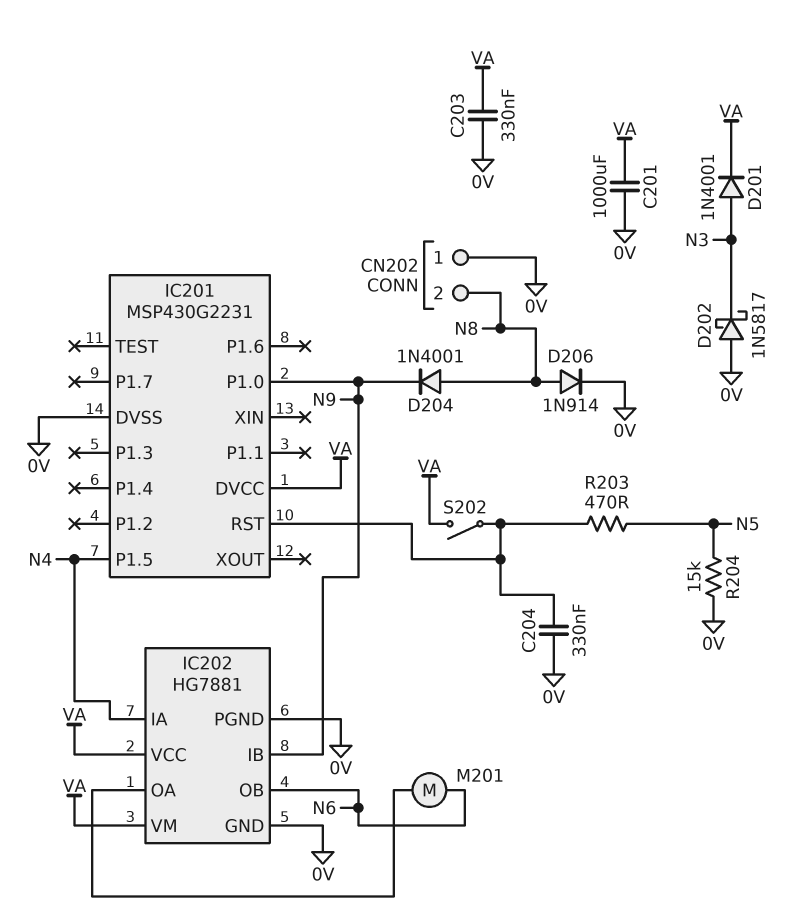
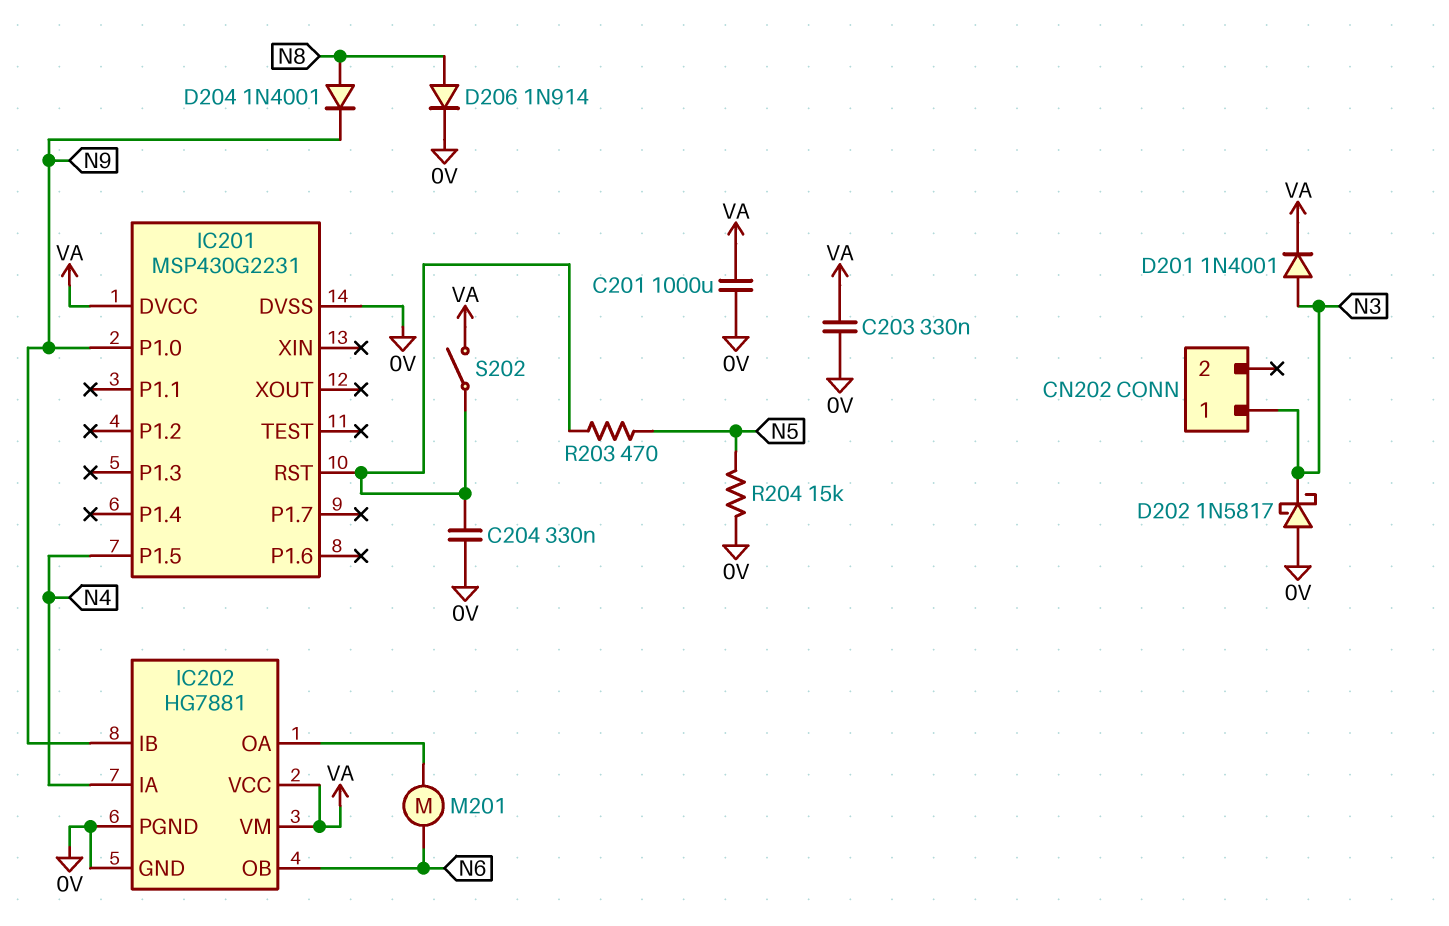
CN202 pin 1: 0V -> N3
CN202 pin 2: N8 -> none

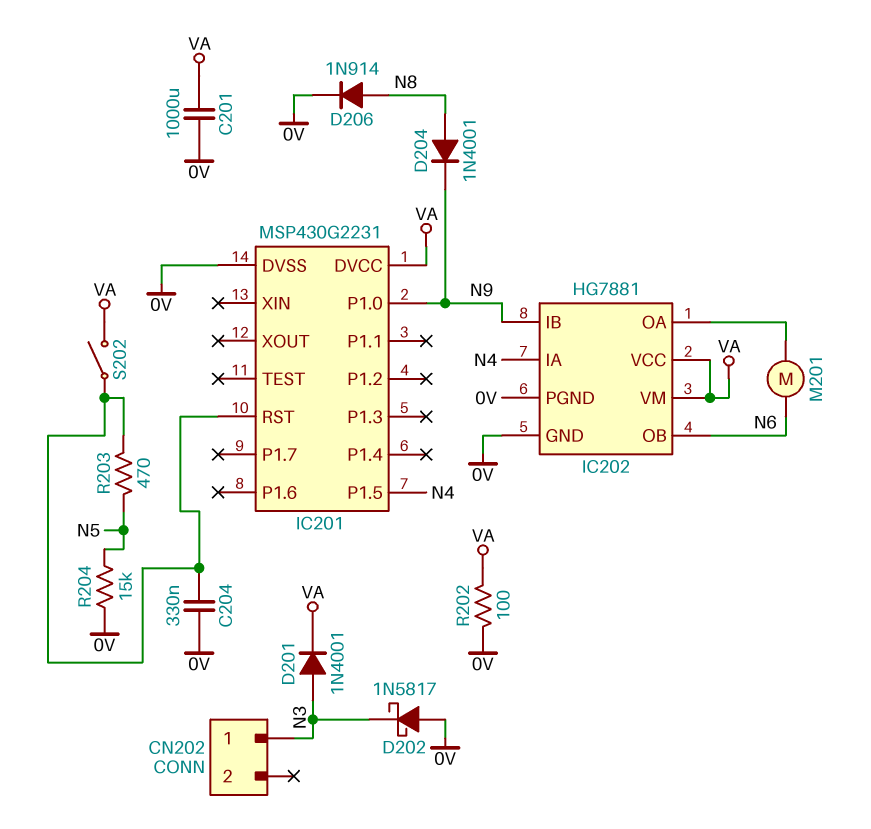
C203: 330nF (0V, VA) -> none
R202: none -> 100 (0V, VA)

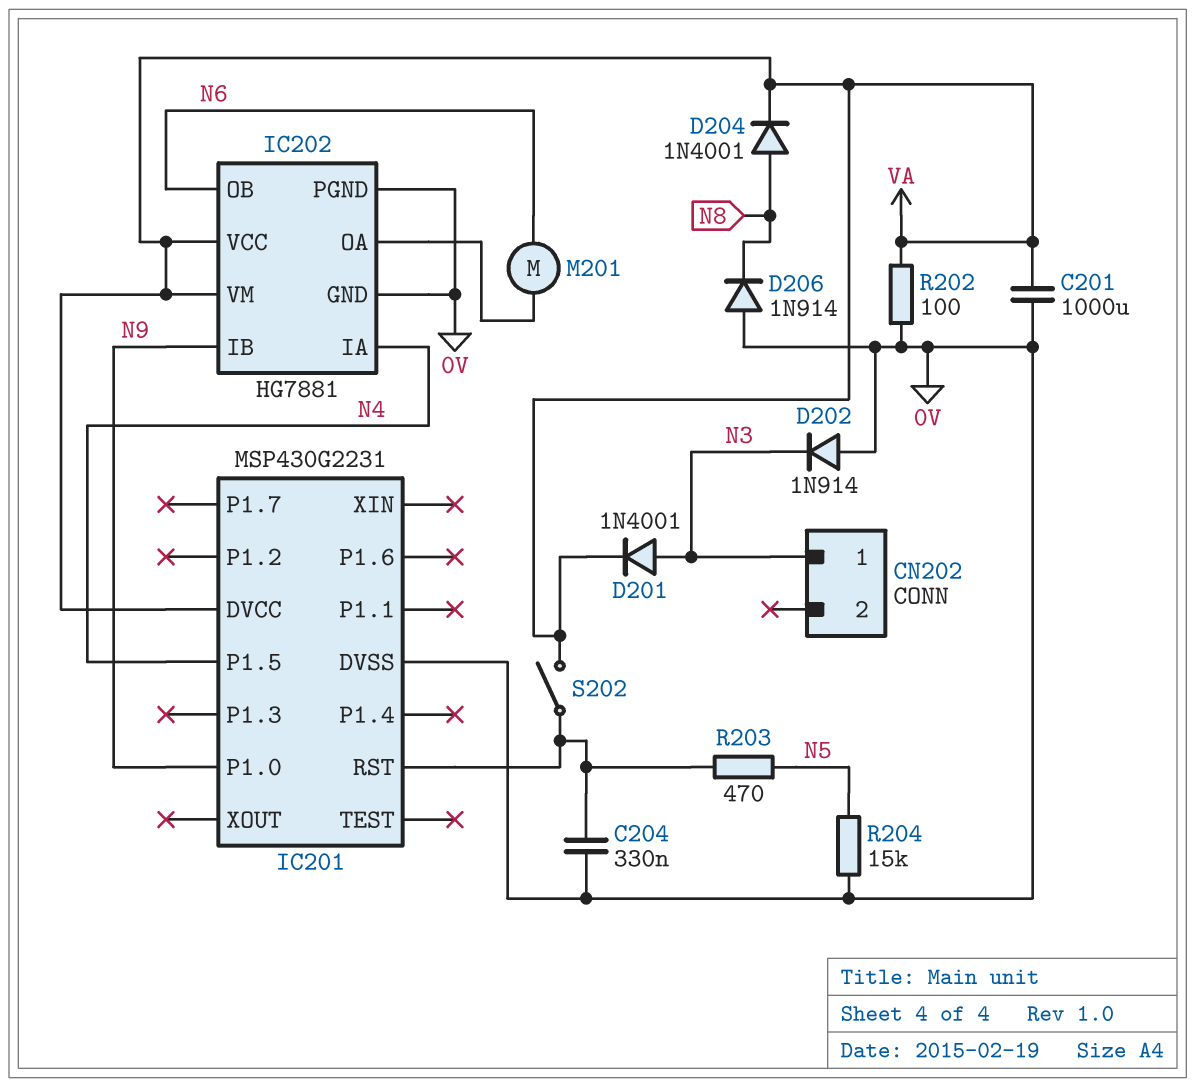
D202: schottky 1N5817 (A 0V, K N3) -> diode 1N914 (A 0V, K N3)
D204: diode 1N4001 (A N8, K N9) -> diode 1N4001 (A N8, K VA)
D206: diode 1N914 (A N8, K 0V) -> diode 1N914 (A 0V, K N8)

